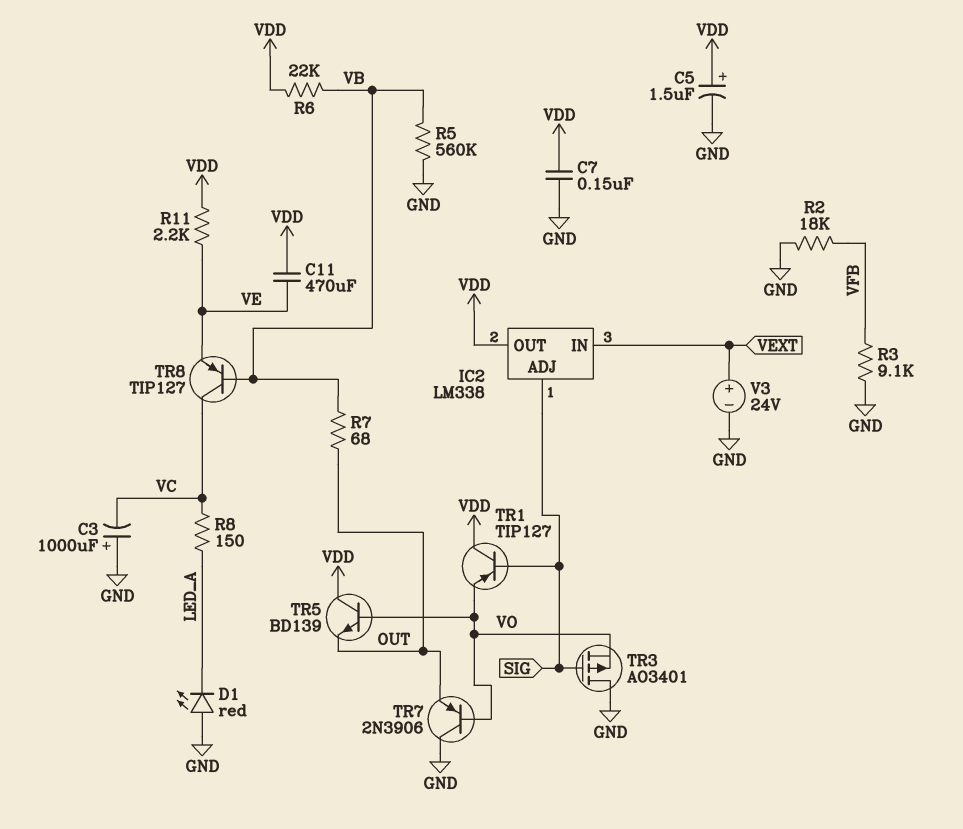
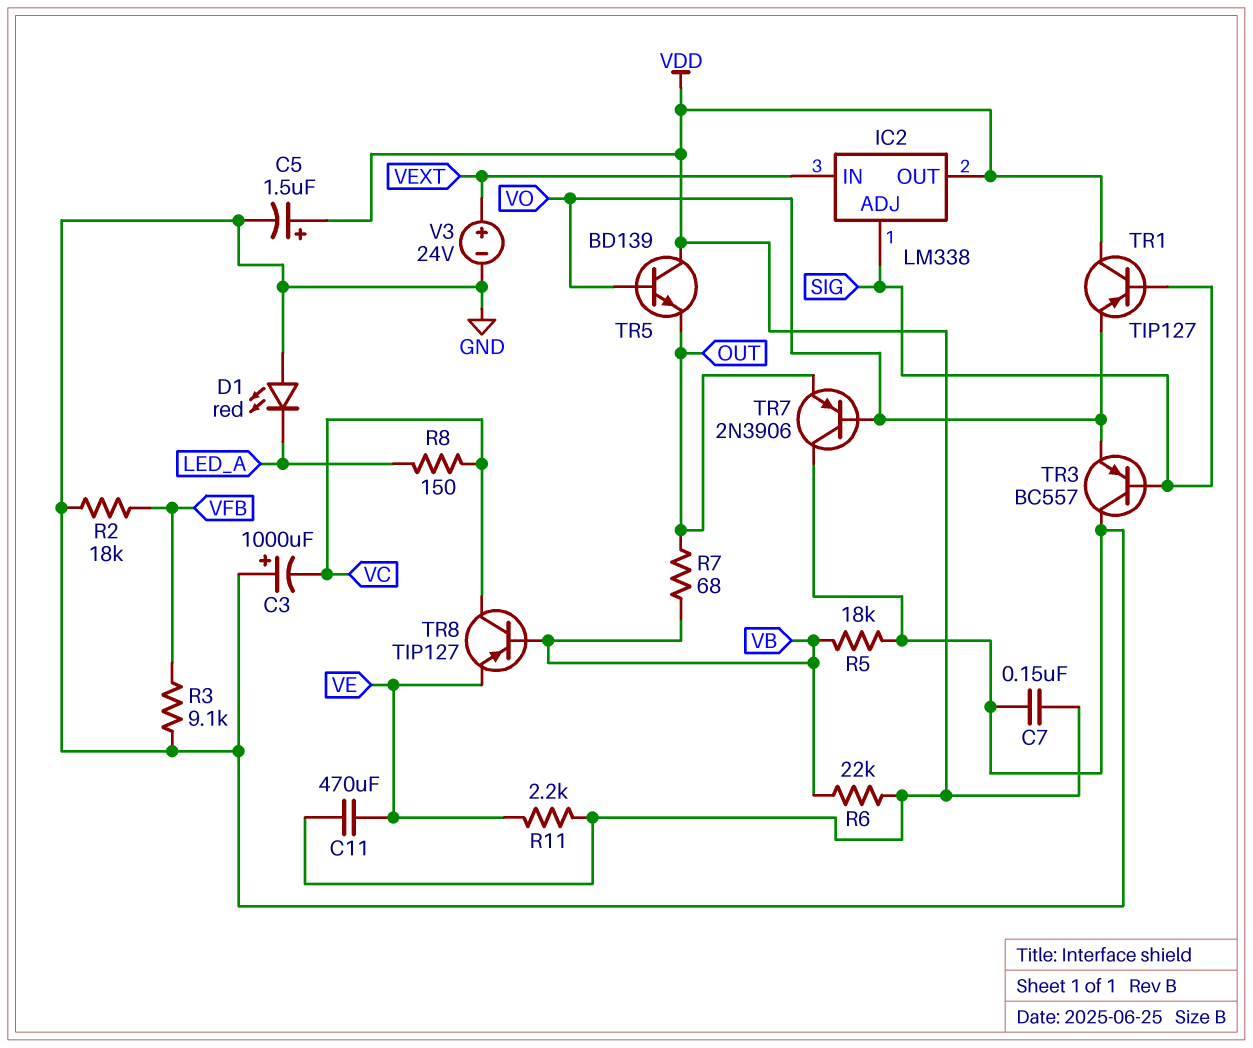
R5: 560k (GND, VB) -> 18k (GND, VB)
TR3: PMOS AO3401 (G SIG, D GND, S VO) -> PNP BC557 (B SIG, C GND, E VO)

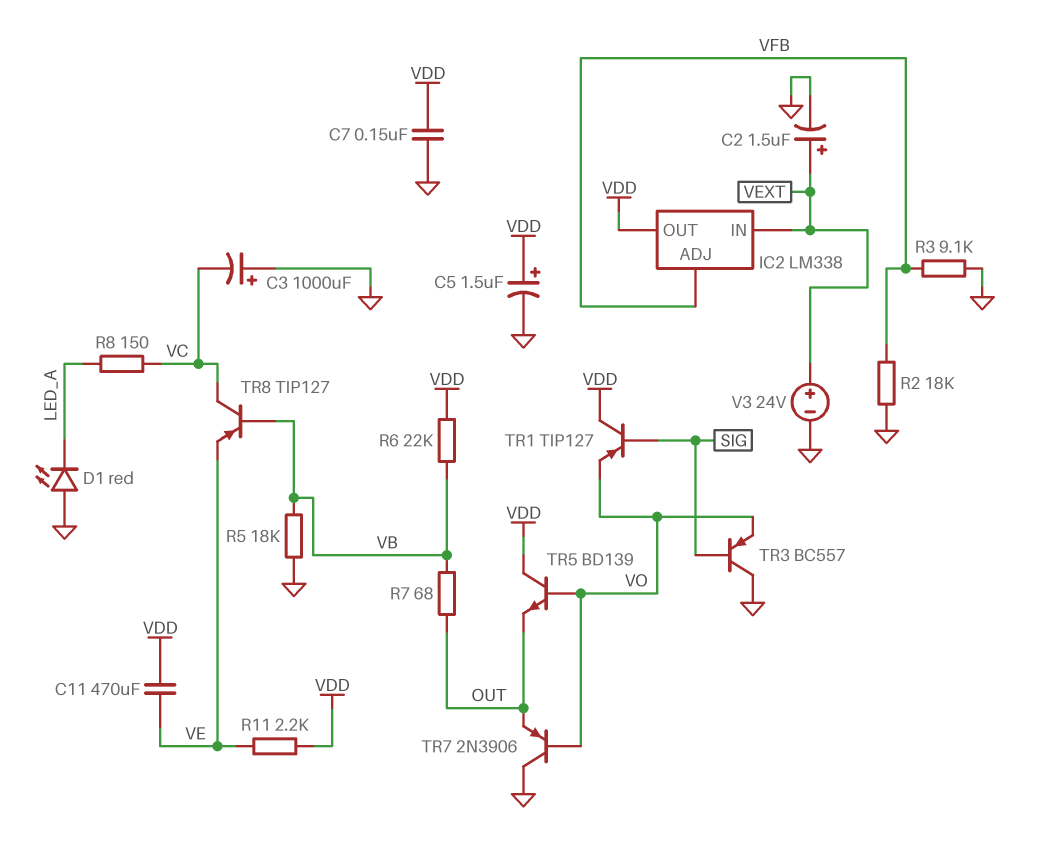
C2: none -> 1.5uF (plus VEXT, minus GND)
IC2 pin ADJ: SIG -> VFB

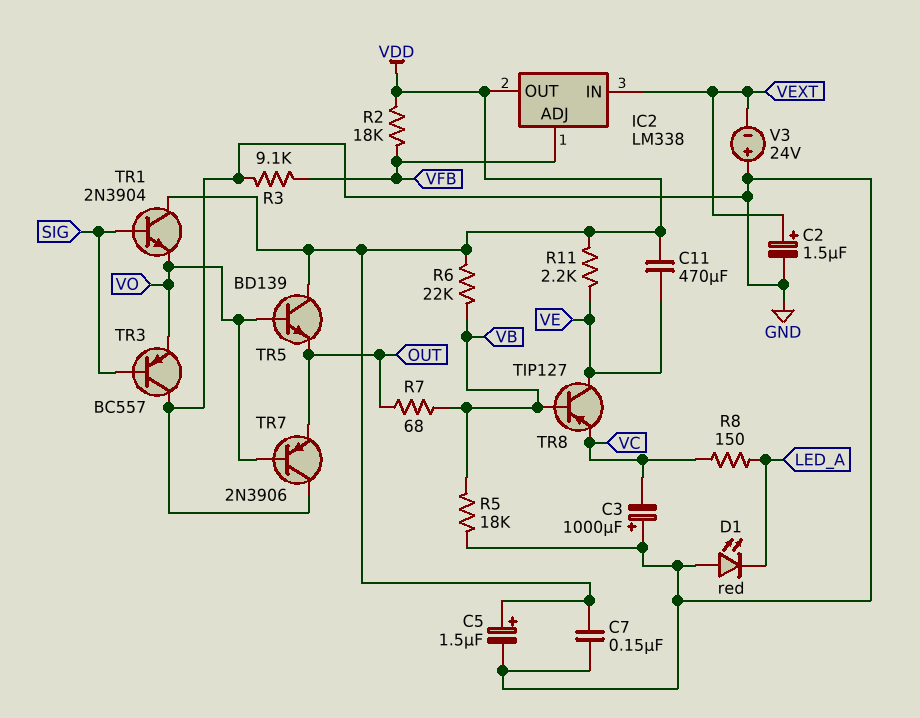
R2: 18k (GND, VFB) -> 18k (VDD, VFB)
TR1: PNP TIP127 (B SIG, C VDD, E VO) -> NPN 2N3904 (B SIG, C VDD, E VO)
TR8: PNP TIP127 (B VB, C VC, E VE) -> PNP TIP127 (B VB, C VE, E VC)
V3: 24V (plus VEXT, minus GND) -> 24V (plus GND, minus VEXT)

